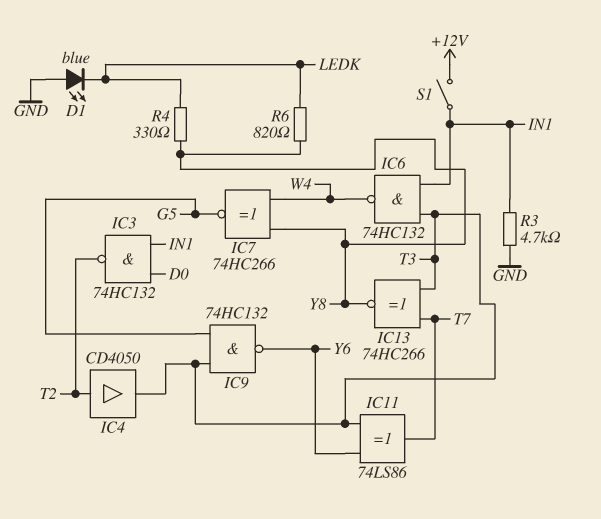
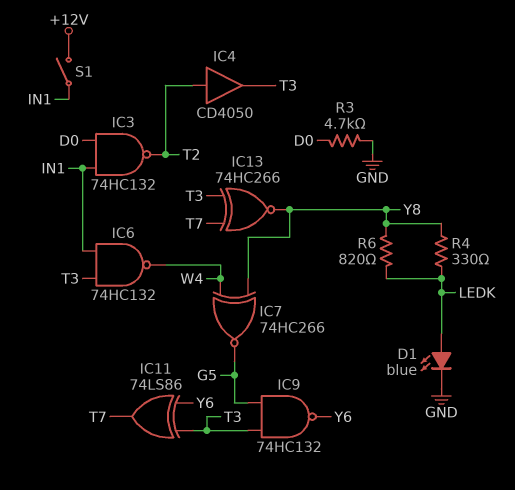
D1: LED blue (A GND, K LEDK) -> LED blue (A LEDK, K GND)
R3: 4.7k (GND, IN1) -> 4.7k (D0, GND)

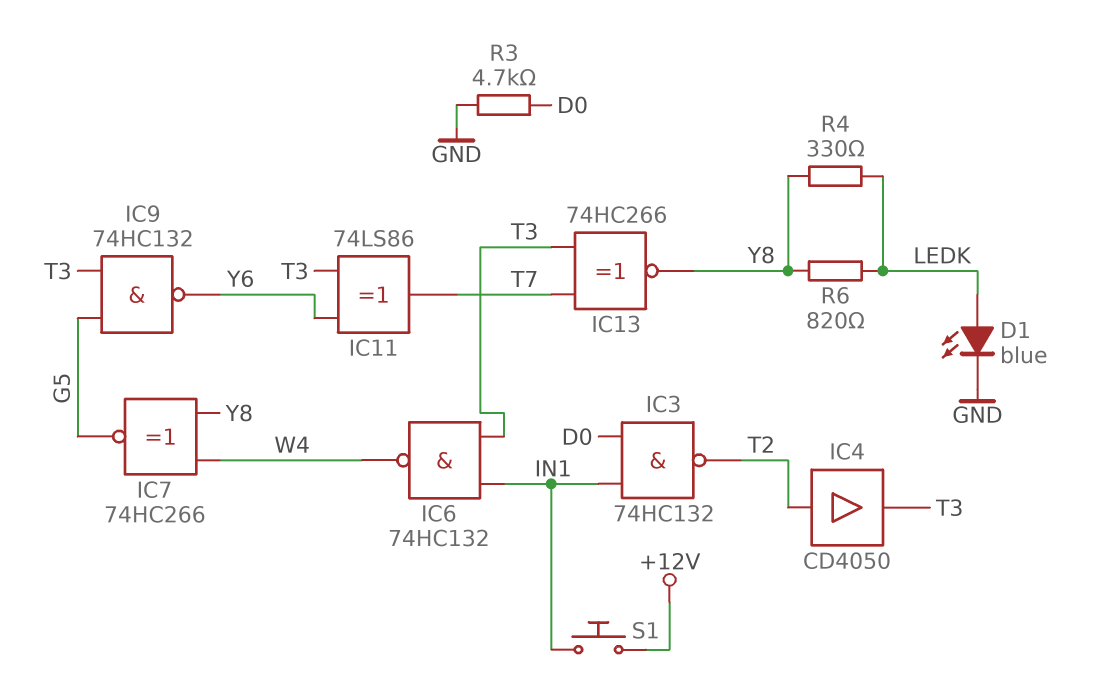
S1: switch (+12V, IN1) -> button (+12V, IN1)

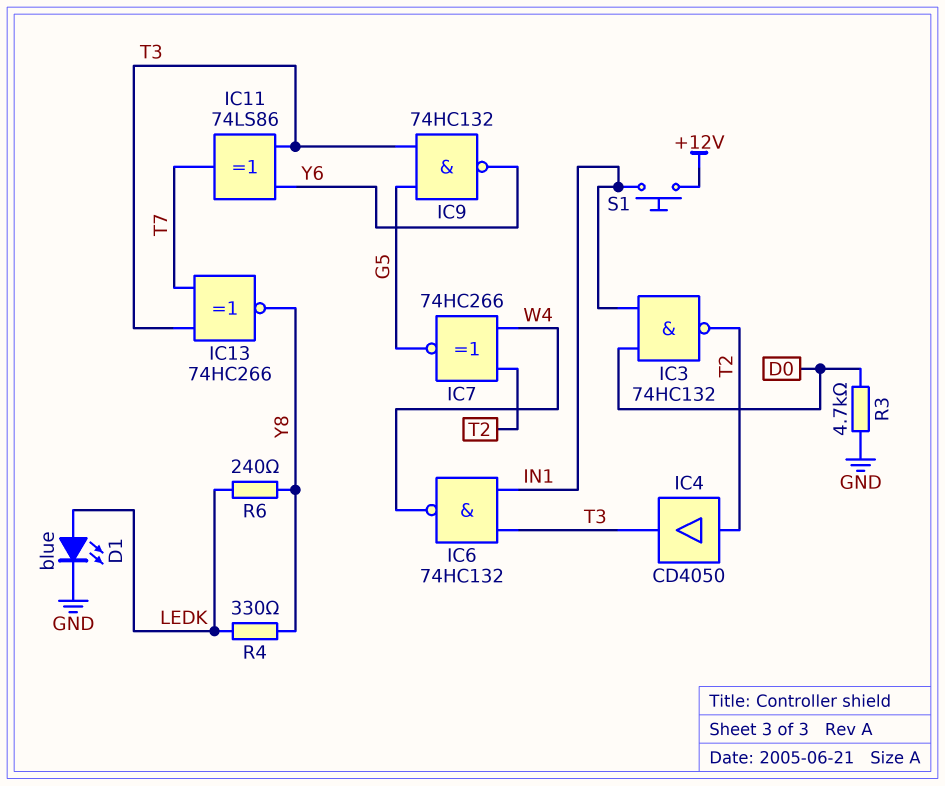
IC7: XNOR 74HC266 (in W4, in Y8, out G5) -> XNOR 74HC266 (in T2, in W4, out G5)
R6: 820 (LEDK, Y8) -> 240 (LEDK, Y8)

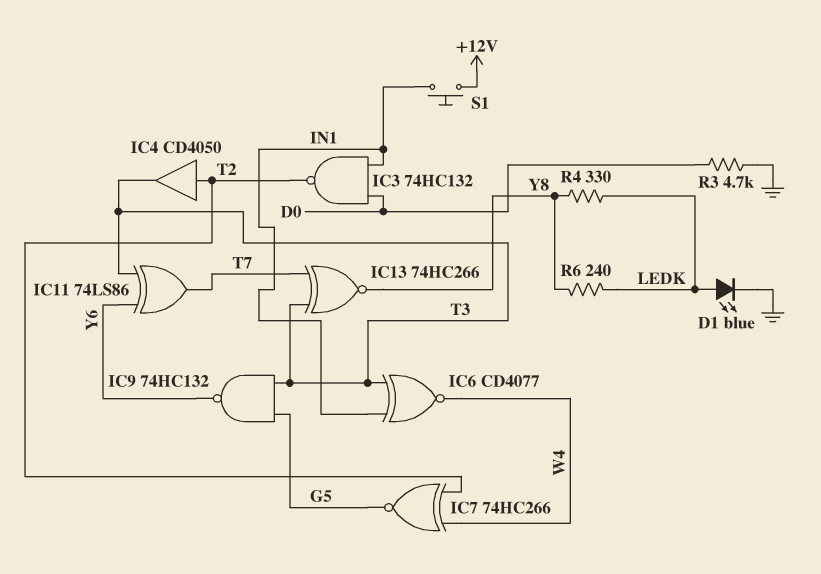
IC6: NAND 74HC132 (in IN1, in T3, out W4) -> XNOR CD4077 (in IN1, in T3, out W4)

